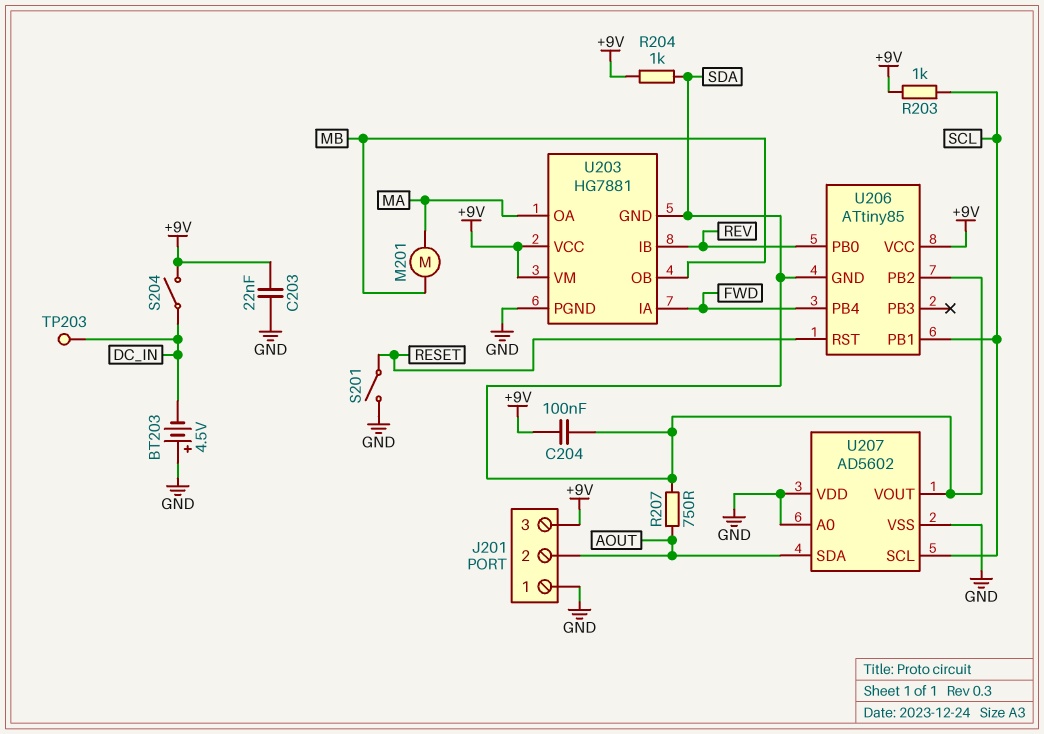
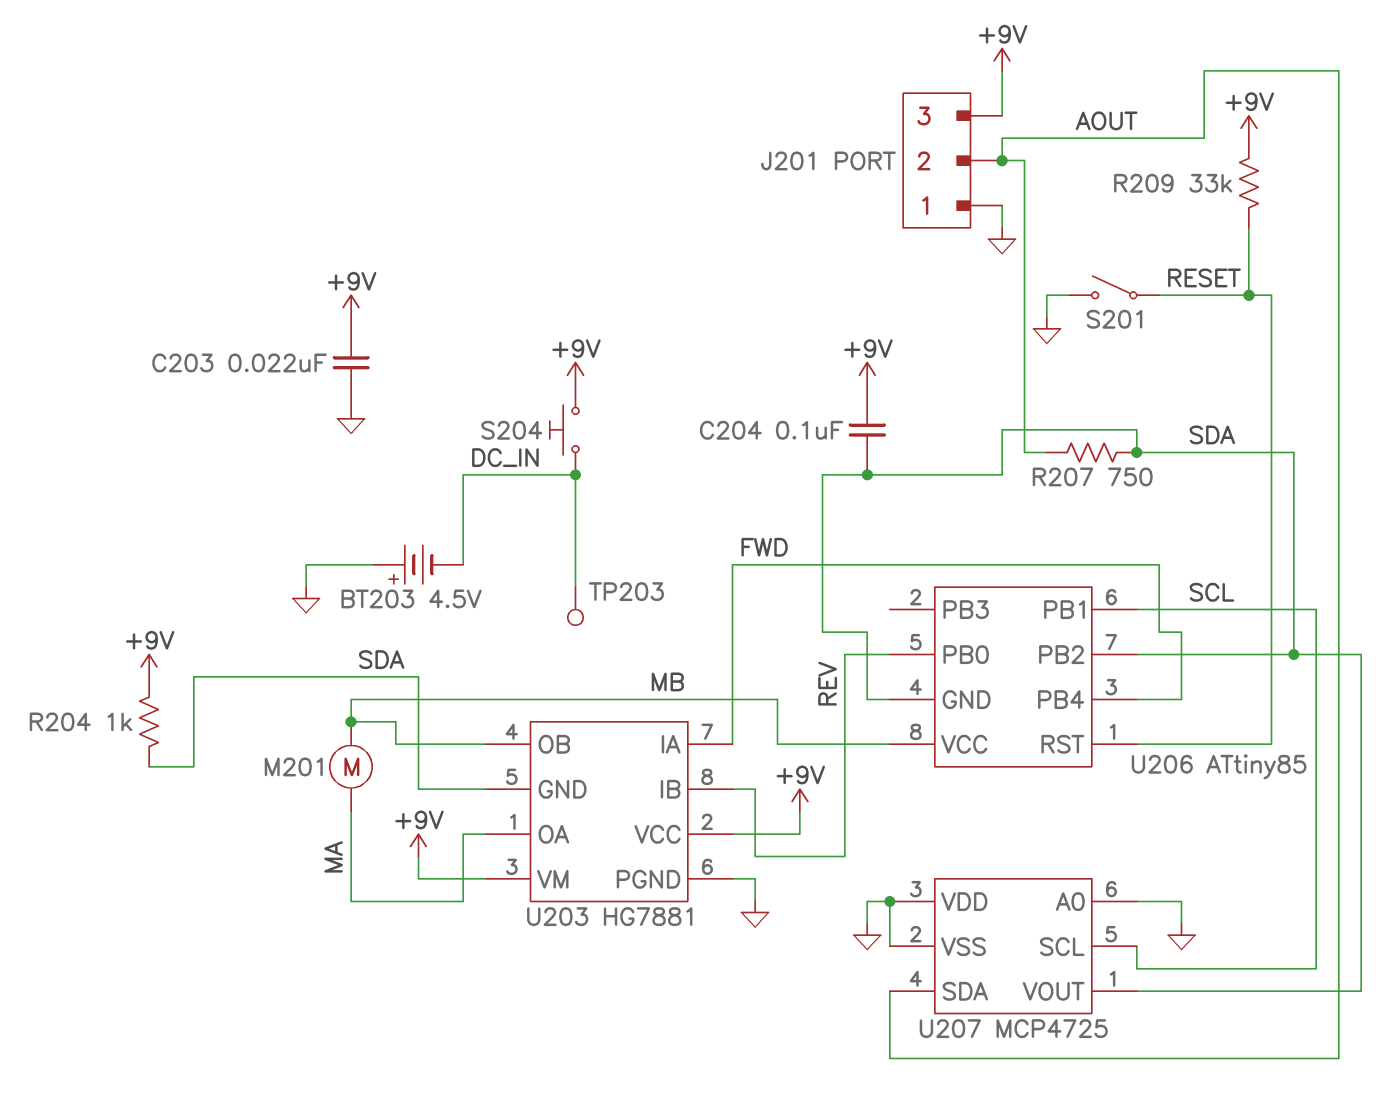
R203: 1k (+9V, SCL) -> none
R209: none -> 33k (+9V, RESET)
S204: switch (+9V, DC_IN) -> button (+9V, DC_IN)
U206 pin VCC: +9V -> MB
U207: AD5602 -> MCP4725

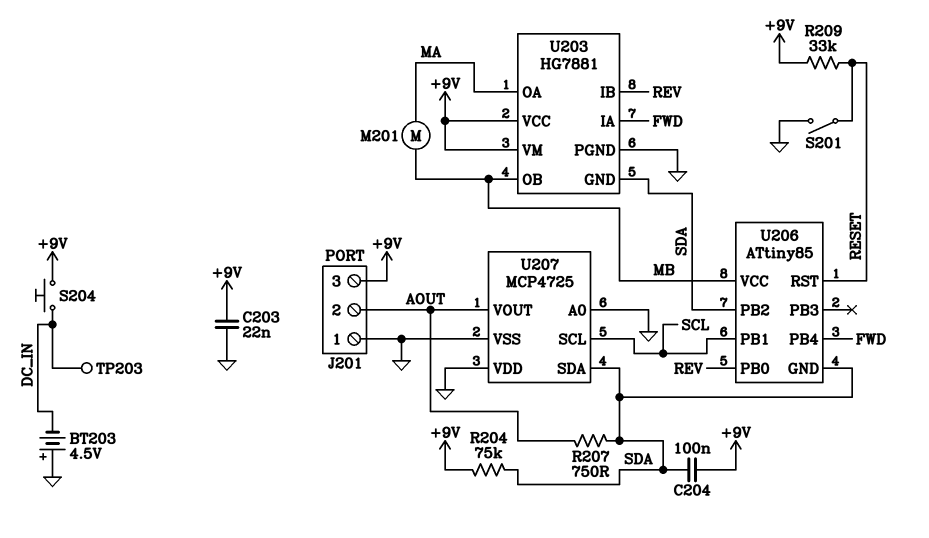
R204: 1k (+9V, SDA) -> 75k (+9V, SDA)
U207 pin SDA: AOUT -> SDA
U207 pin VOUT: SDA -> AOUT

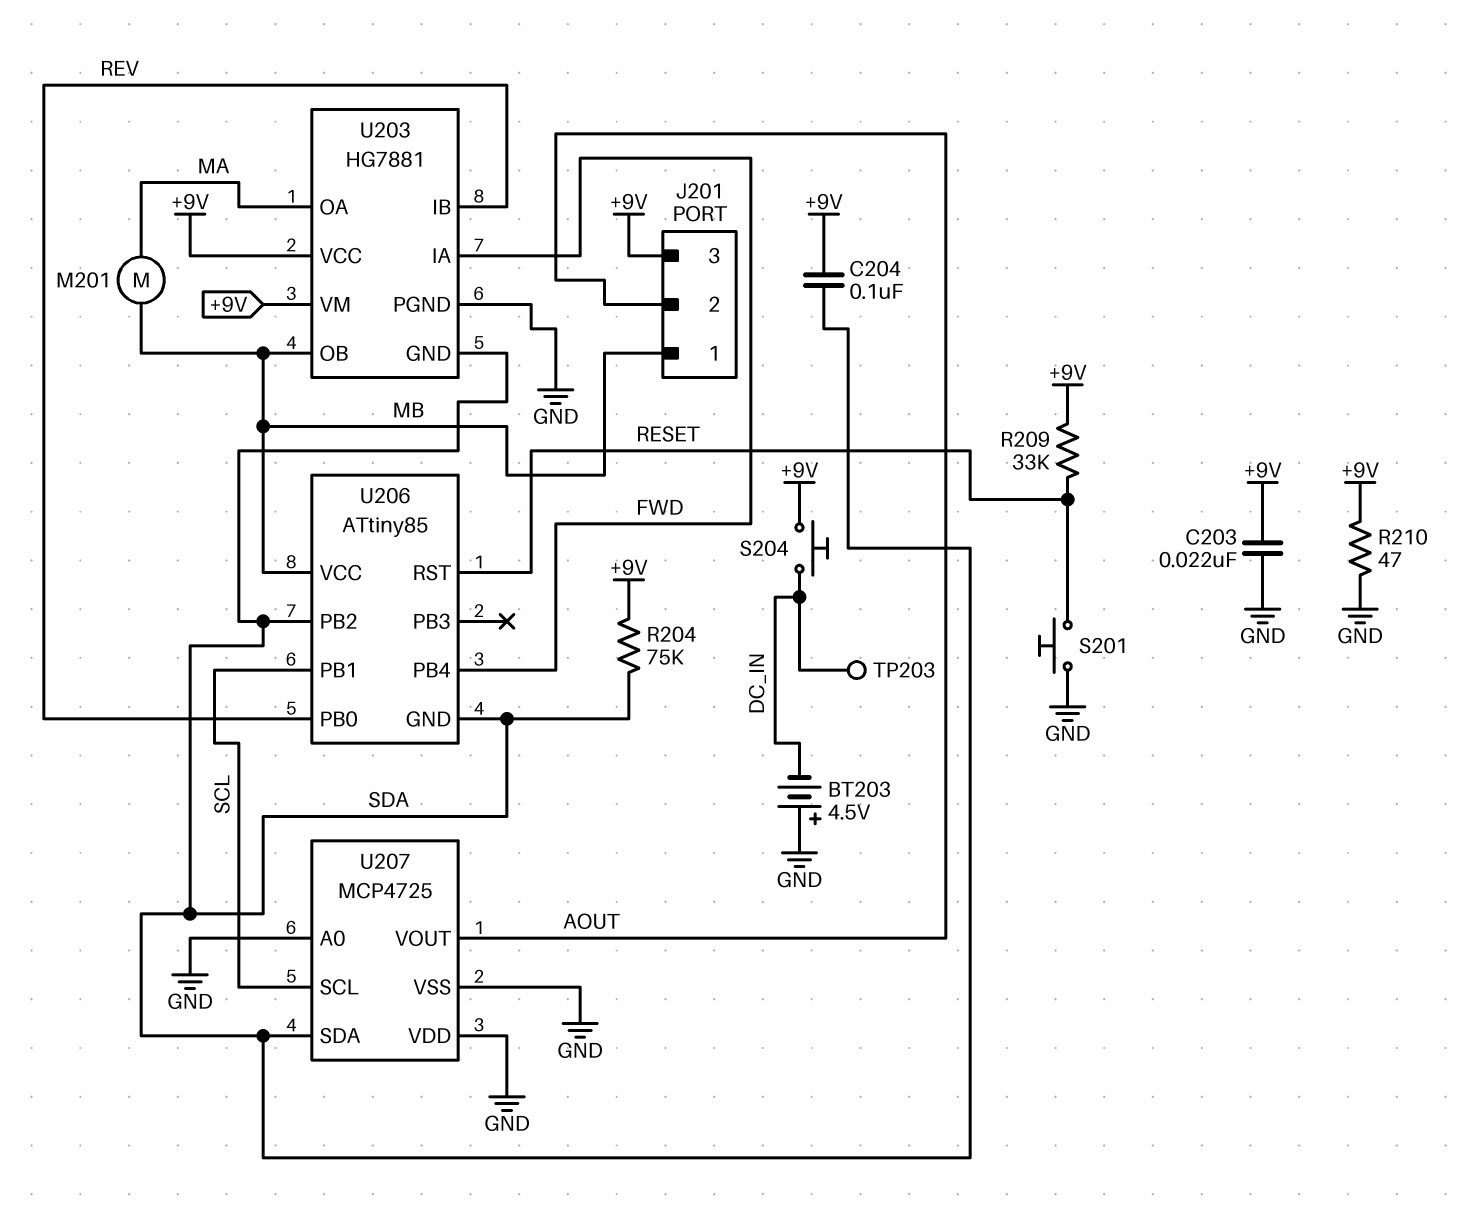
J201 pin 1: GND -> MB
R207: 750 (AOUT, SDA) -> none
R210: none -> 47 (+9V, GND)
S201: switch (GND, RESET) -> button (GND, RESET)

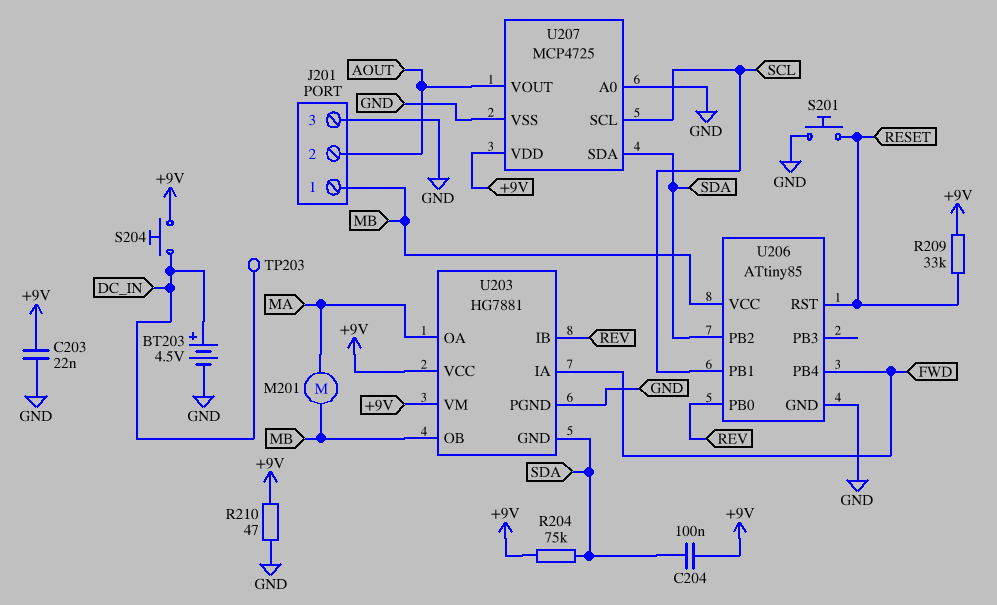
BT203: 4.5V (plus GND, minus DC_IN) -> 4.5V (plus DC_IN, minus GND)
J201 pin 3: +9V -> GND
U206 pin GND: SDA -> GND
U207 pin VDD: GND -> +9V

